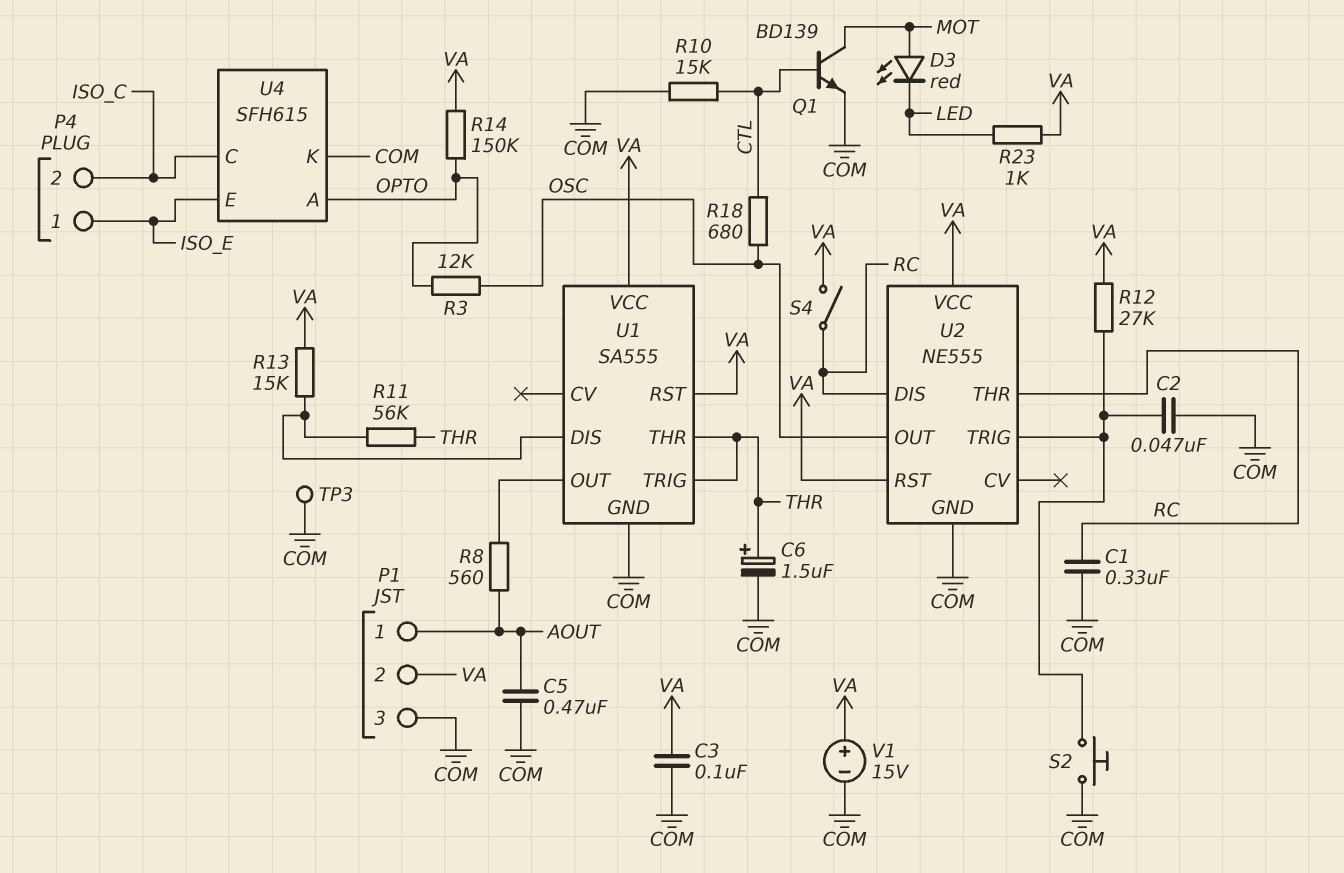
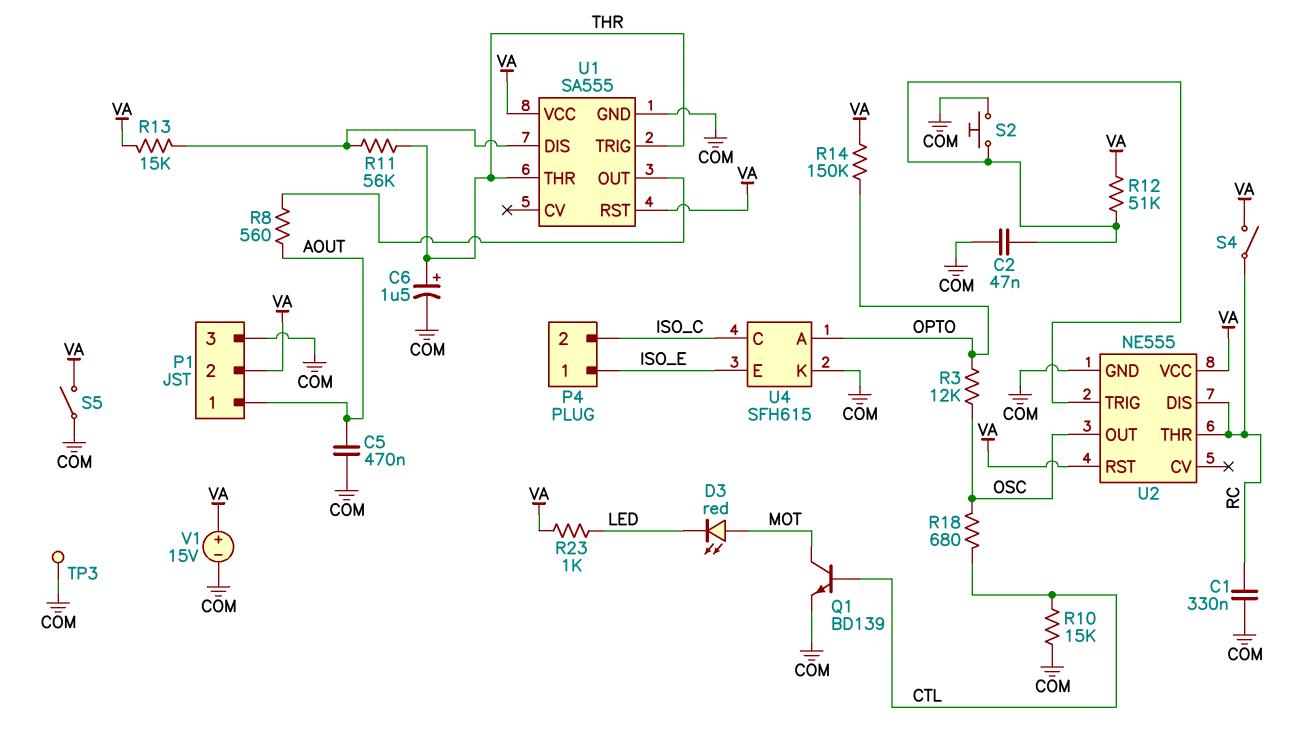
C3: 100nF (COM, VA) -> none
R12: 27k (U2/TRIG, VA) -> 51k (U2/TRIG, VA)
S5: none -> switch (COM, VA)

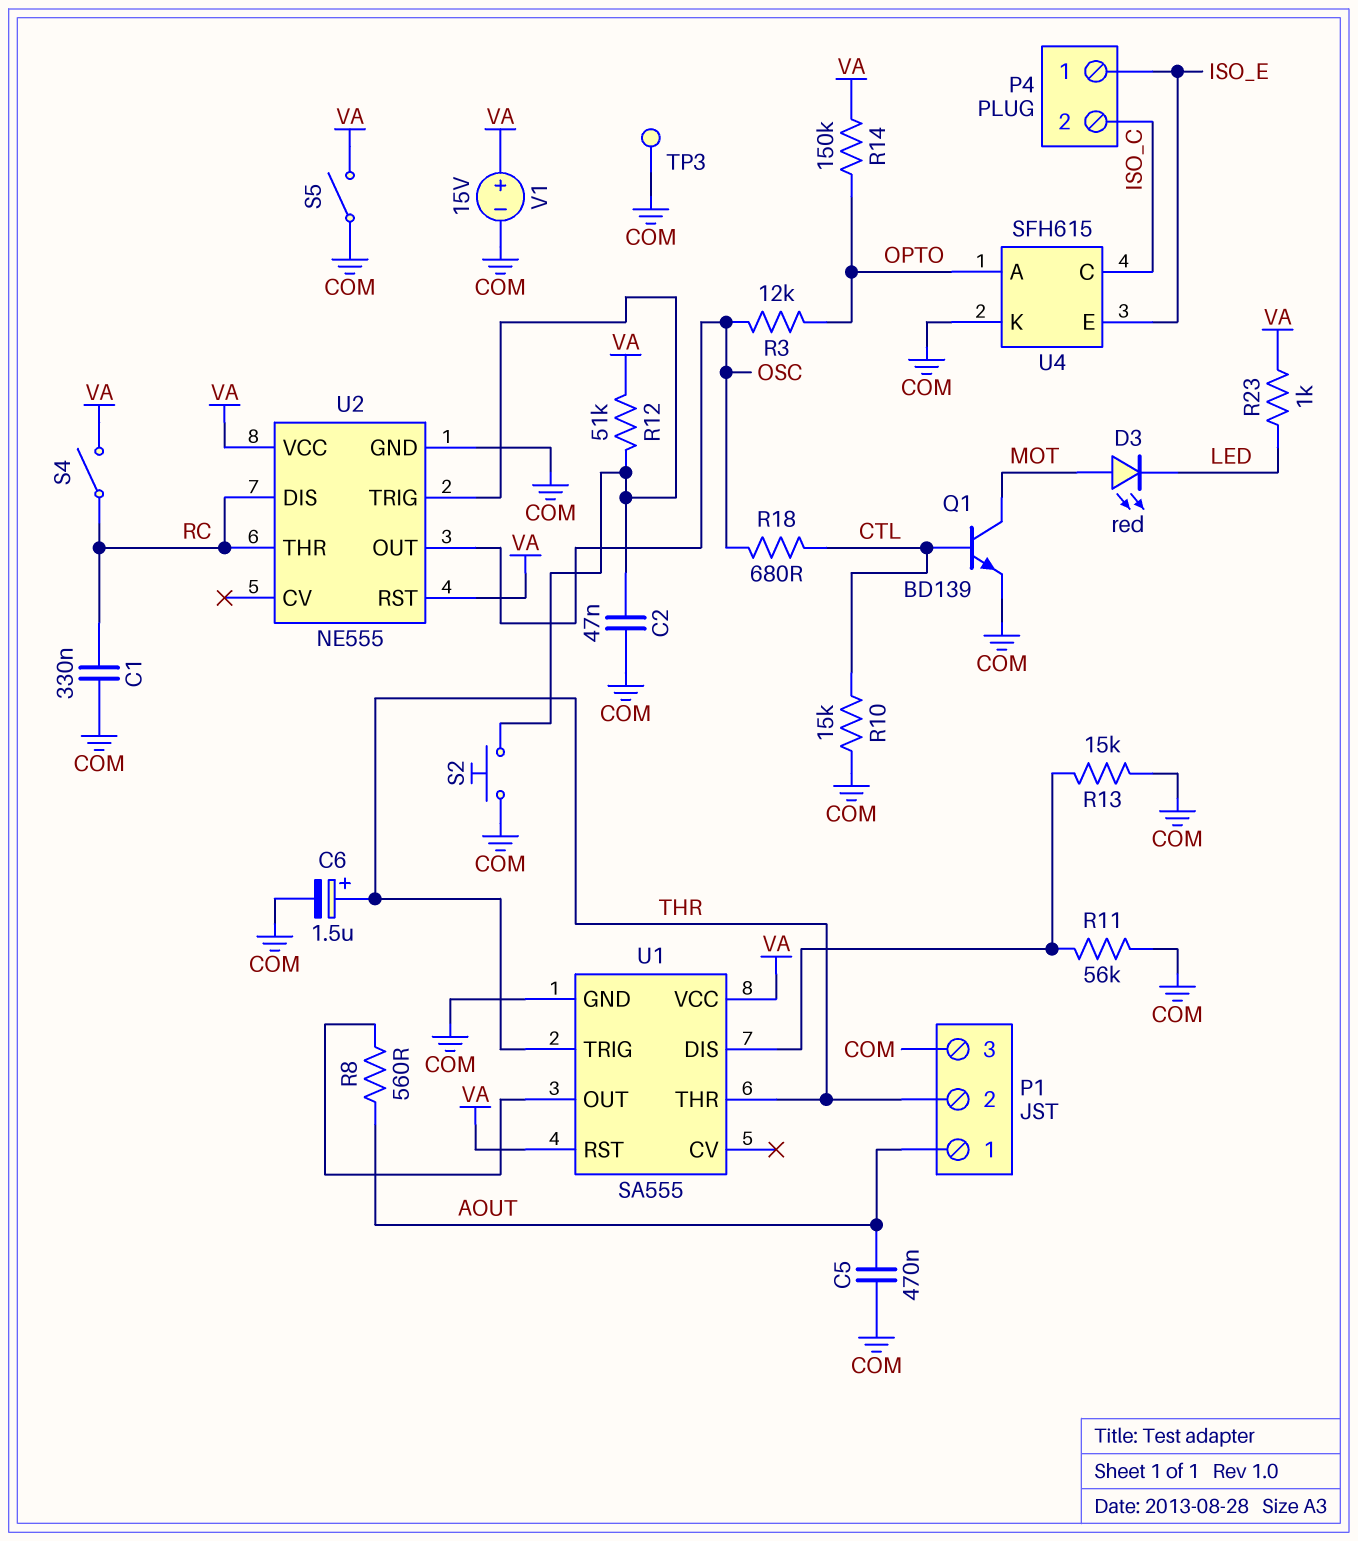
P1 pin 2: VA -> THR
R11: 56k (THR, U1/DIS) -> 56k (COM, U1/DIS)
R13: 15k (U1/DIS, VA) -> 15k (COM, U1/DIS)

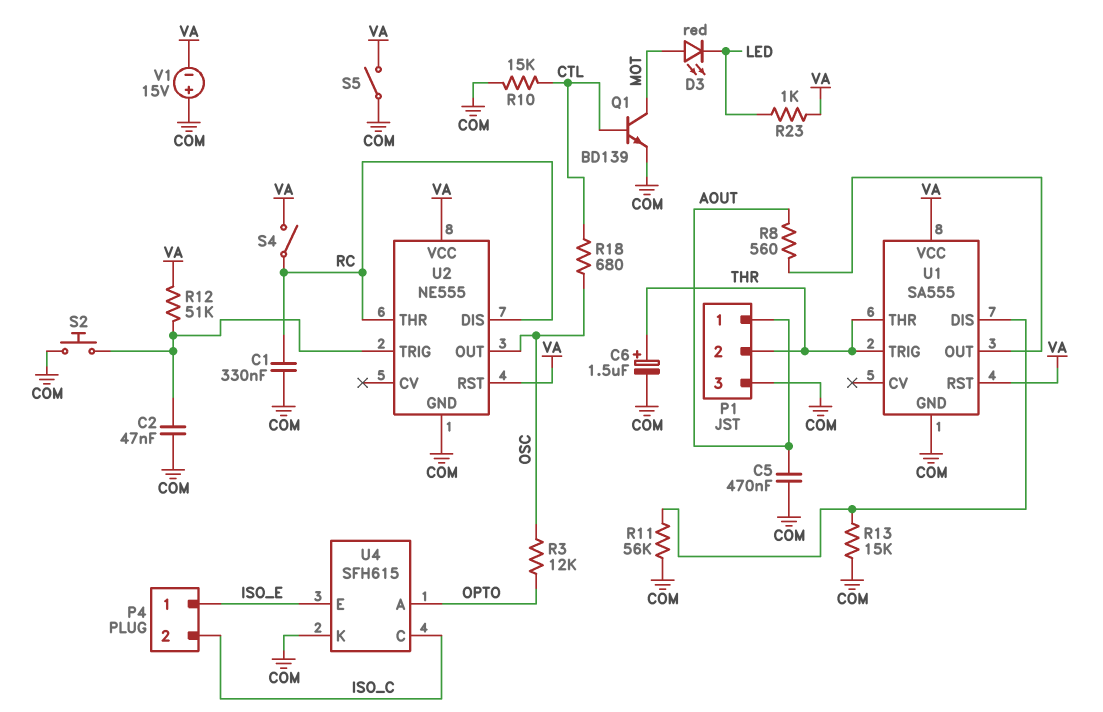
R14: 150k (OPTO, VA) -> none
TP3: test point (COM) -> none
V1: 15V (plus VA, minus COM) -> 15V (plus COM, minus VA)

